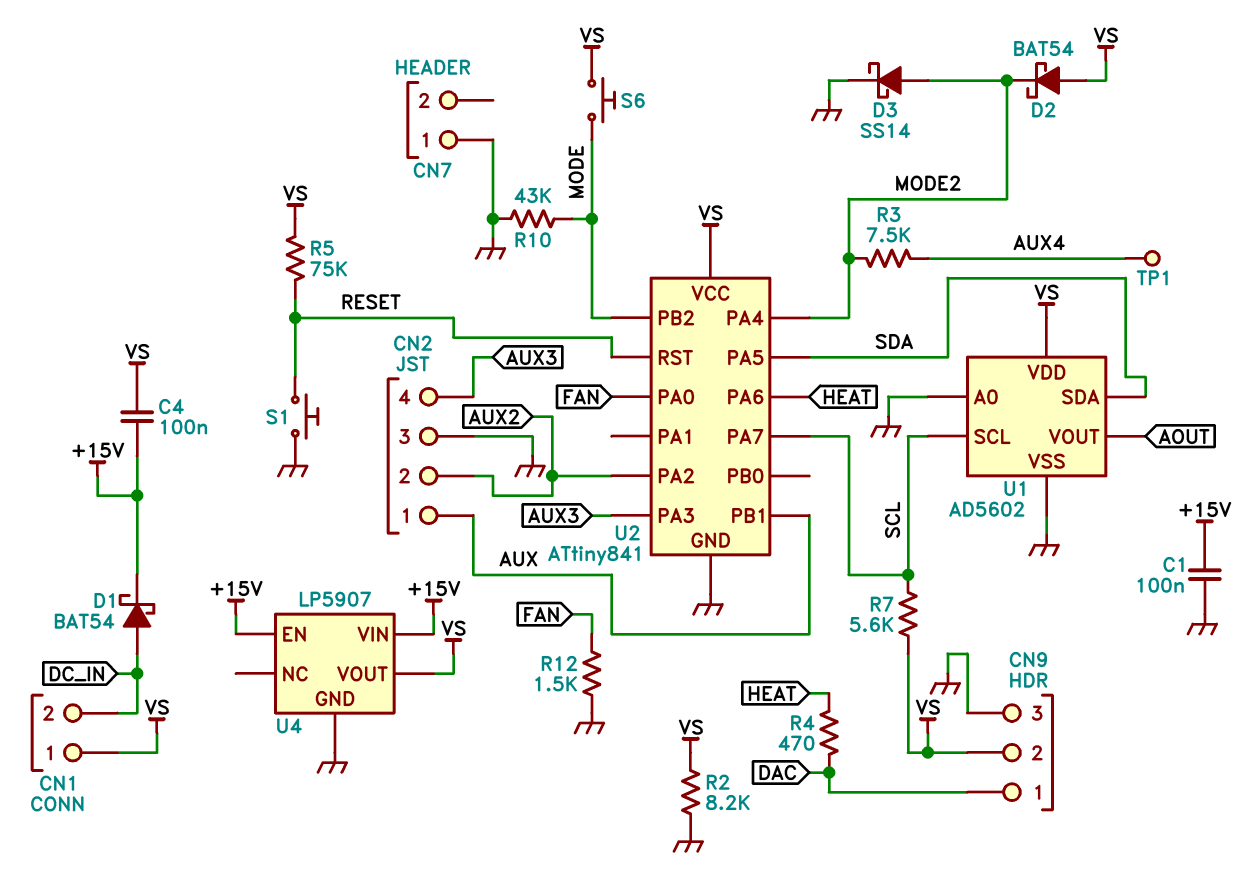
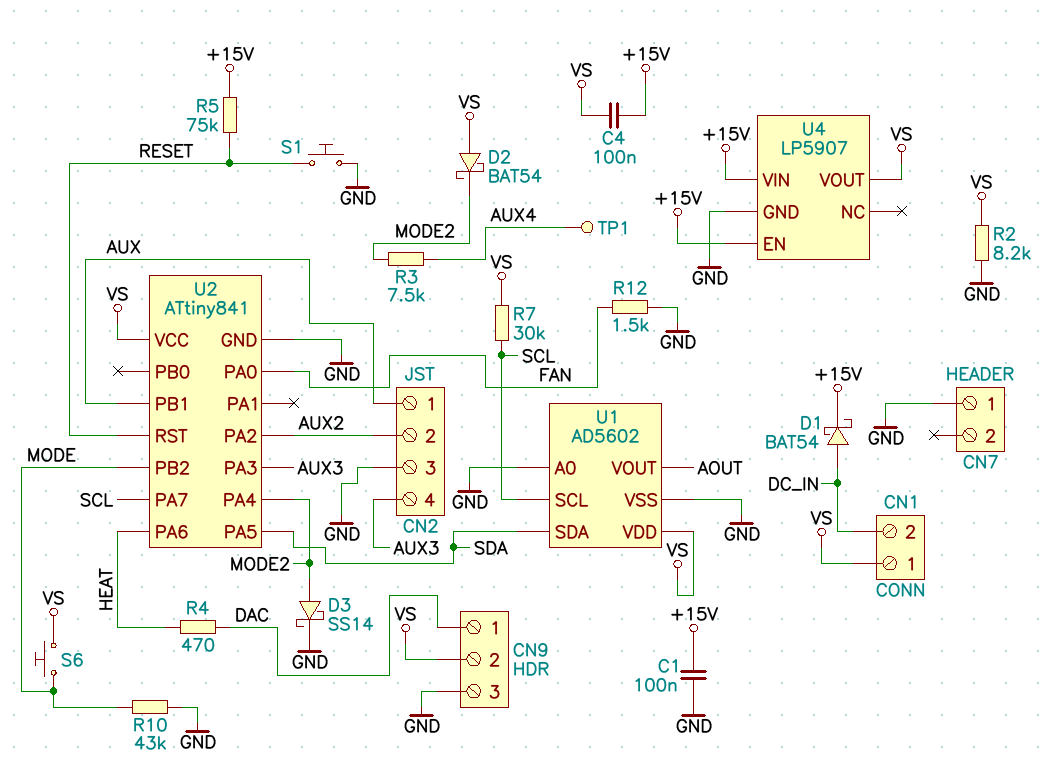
R5: 75k (RESET, VS) -> 75k (+15V, RESET)
R7: 5.6k (SCL, VS) -> 30k (SCL, VS)

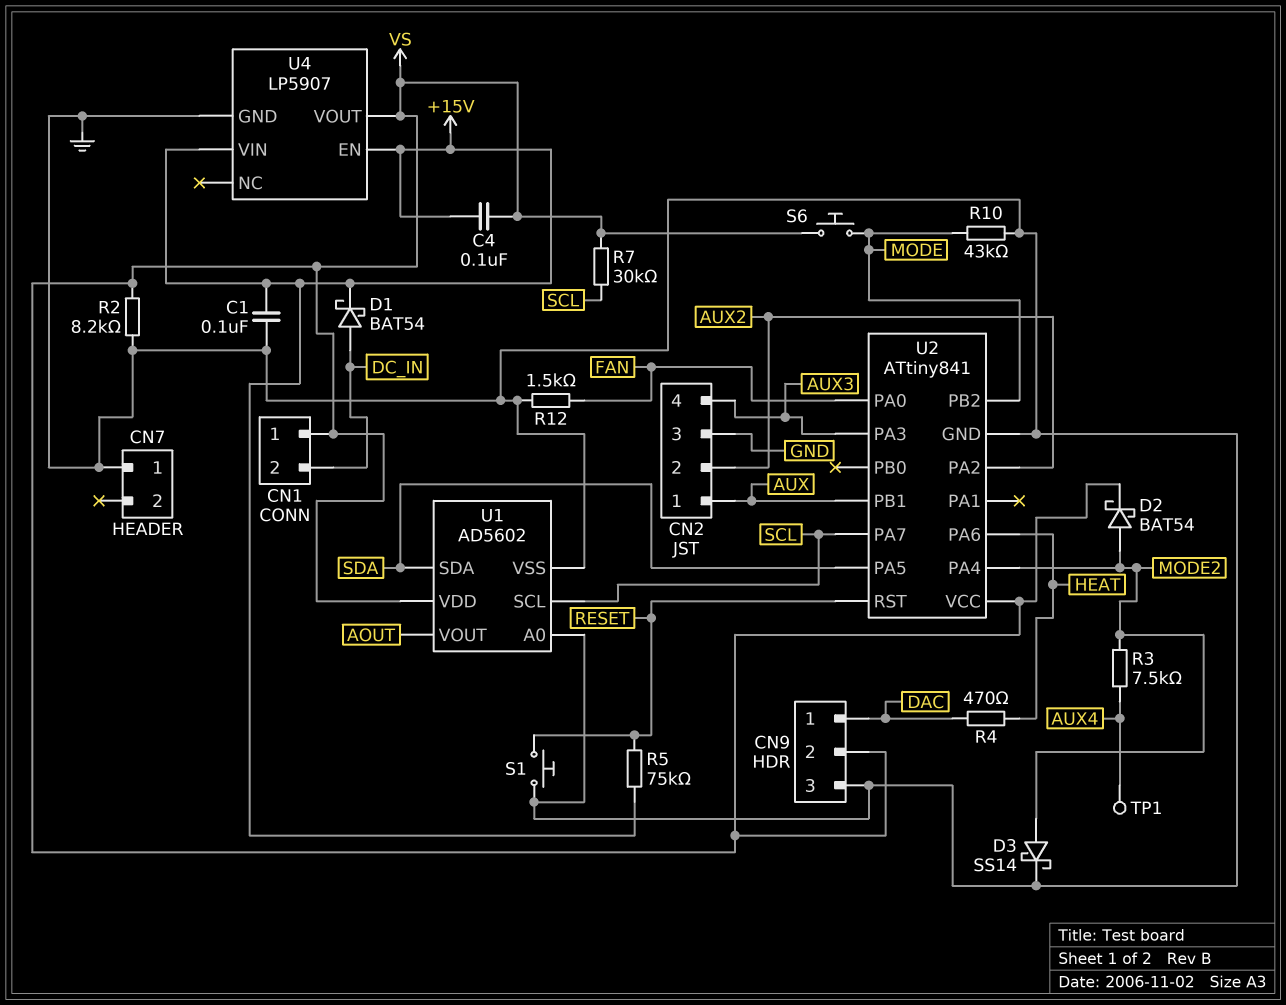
D2: schottky BAT54 (A VS, K MODE2) -> schottky BAT54 (A MODE2, K VS)

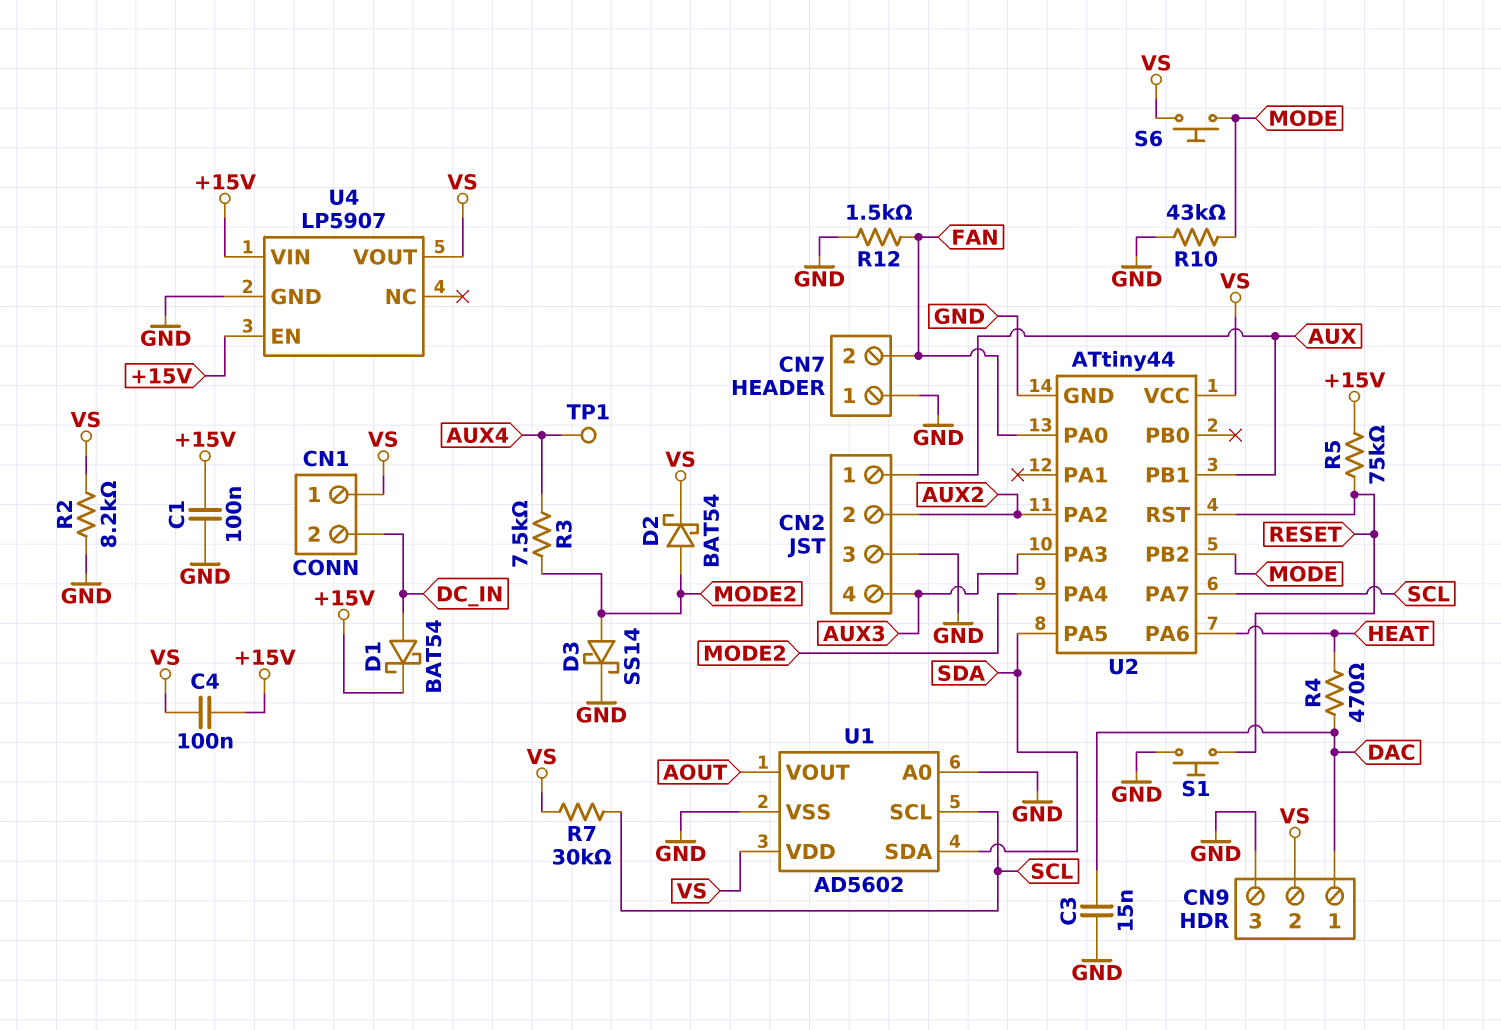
C3: none -> 15nF (DAC, GND)
CN7 pin 2: none -> FAN
U2: ATtiny841 -> ATtiny44

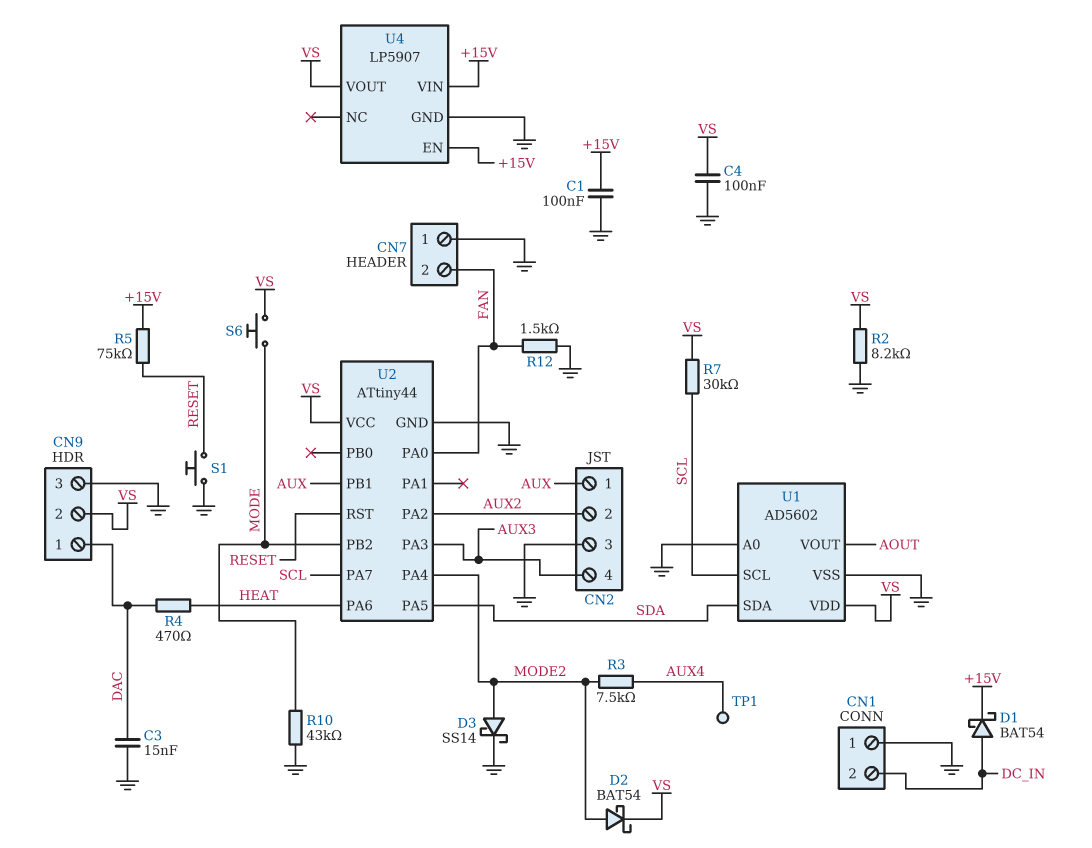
C4: 100nF (+15V, VS) -> 100nF (GND, VS)
CN1 pin 1: VS -> GND

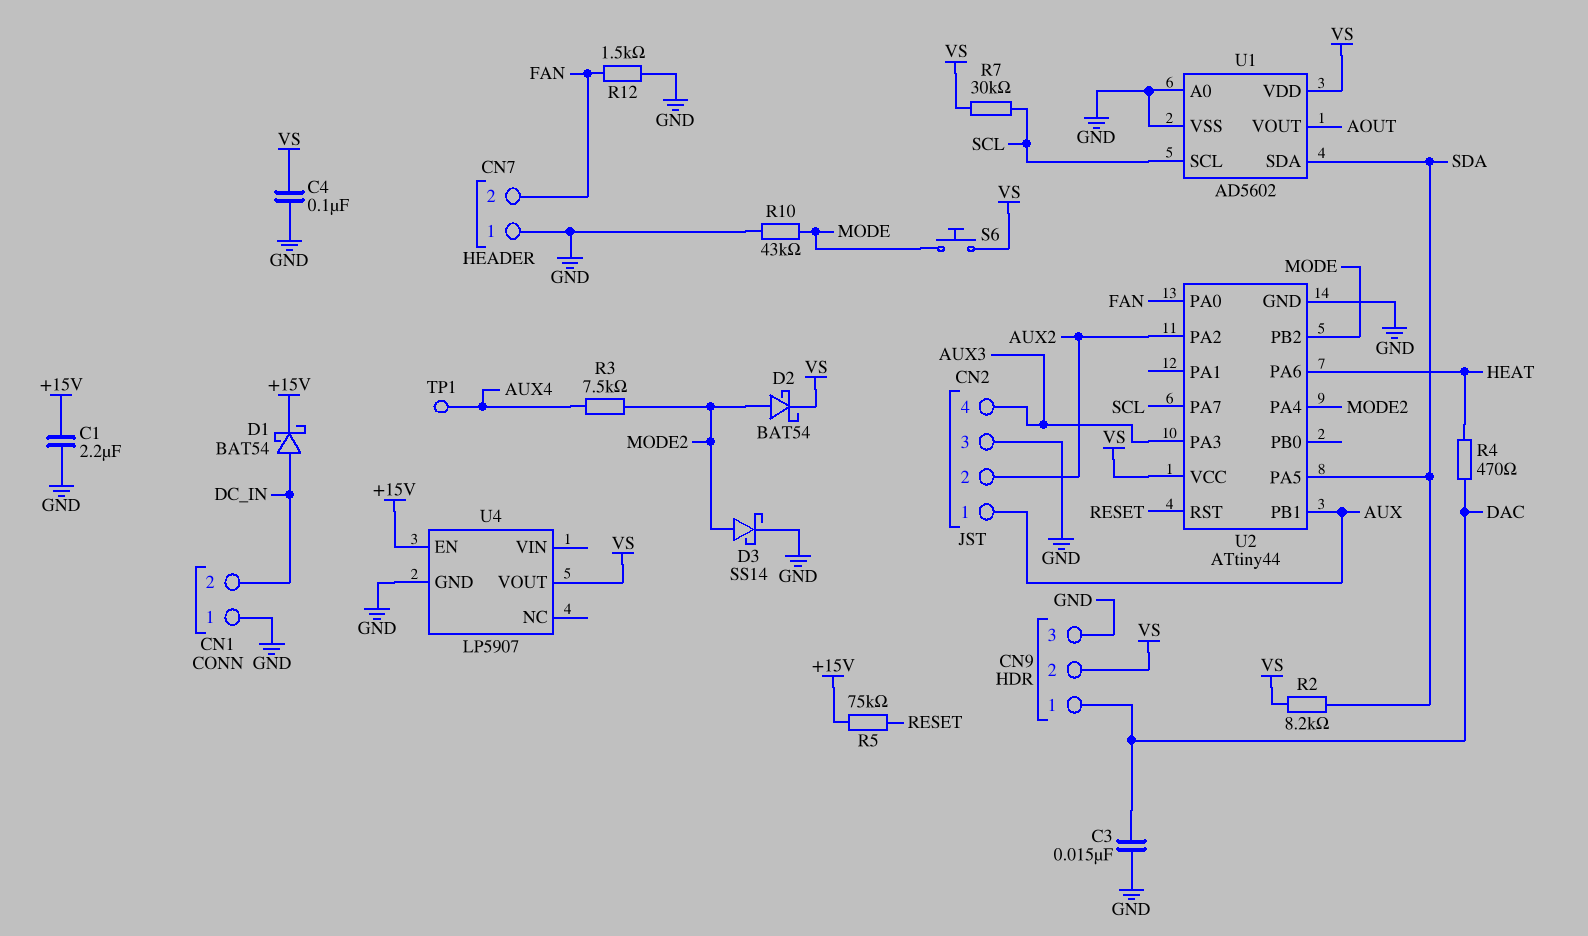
C1: 100nF (+15V, GND) -> 2.2uF (+15V, GND)
R2: 8.2k (GND, VS) -> 8.2k (SDA, VS)
S1: button (GND, RESET) -> none
U4 pin VIN: +15V -> none

